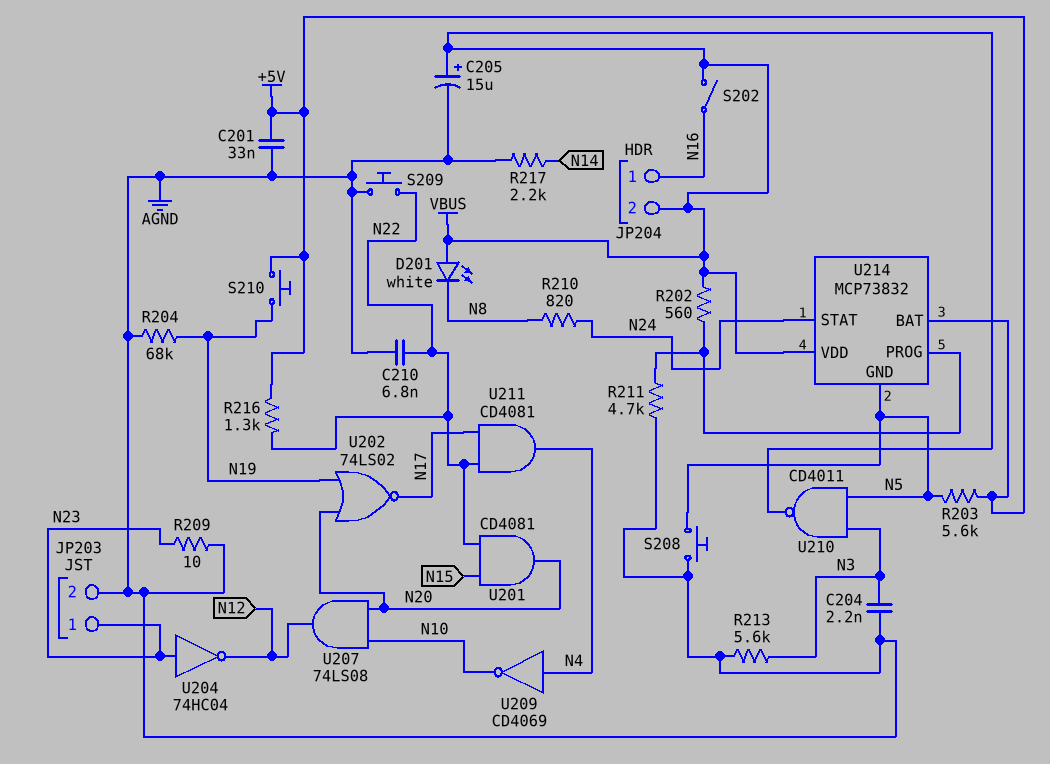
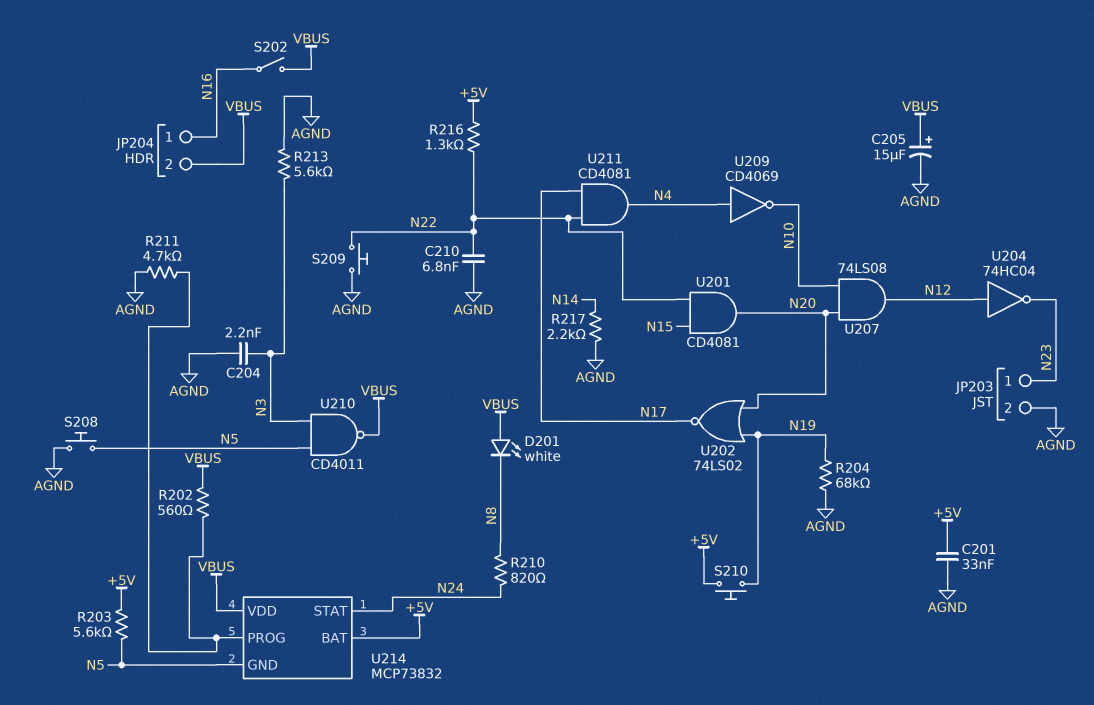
R209: 10 (AGND, N23) -> none
U204: NOT 74HC04 (in N23, out N12) -> NOT 74HC04 (in N12, out N23)

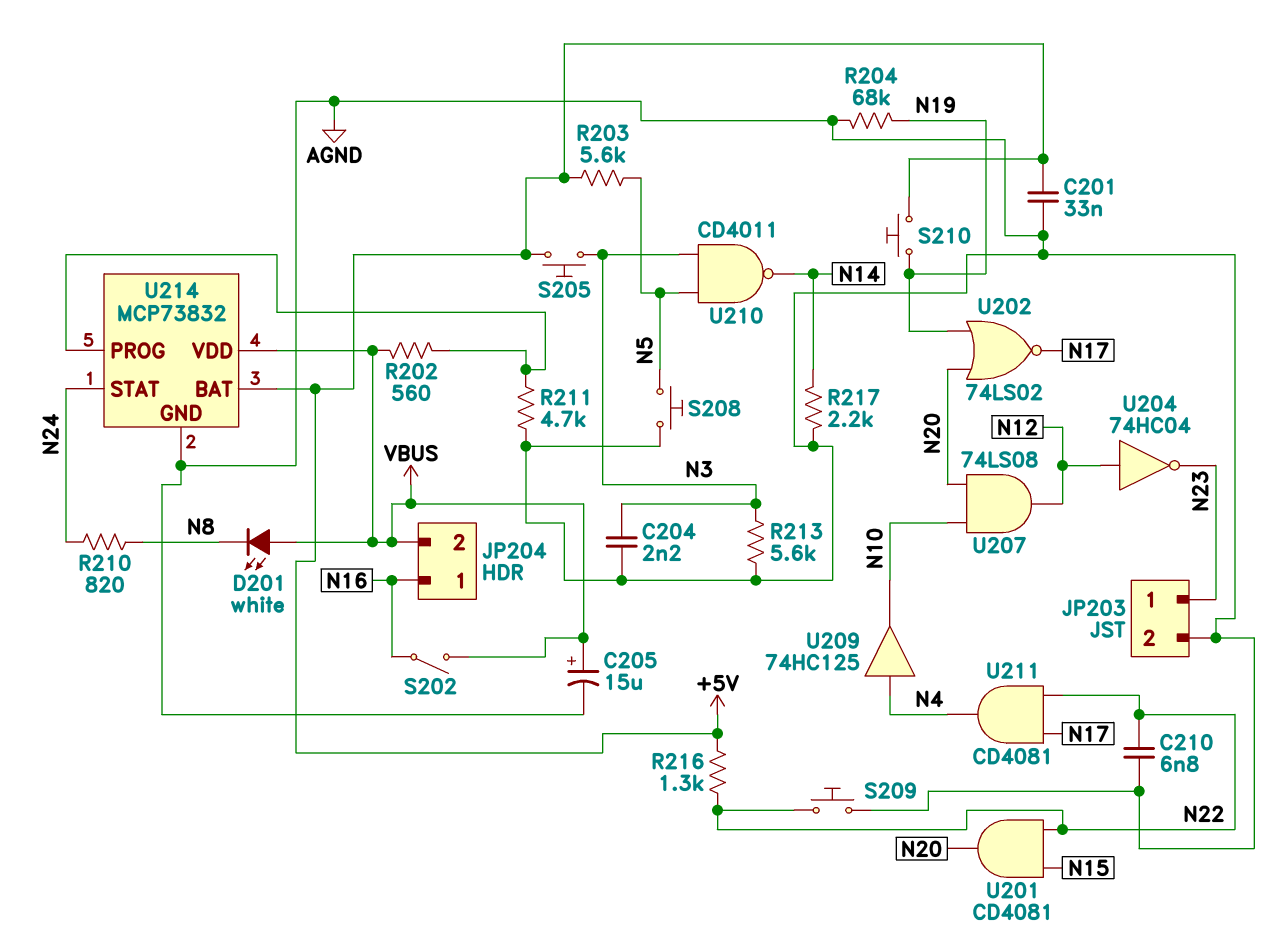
S205: none -> button (+5V, N3)
U209: NOT CD4069 (in N4, out N10) -> buffer 74HC125 (in N4, out N10)
U210: NAND CD4011 (in N3, in N5, out VBUS) -> NAND CD4011 (in N3, in N5, out N14)
U214 pin GND: N5 -> AGND

